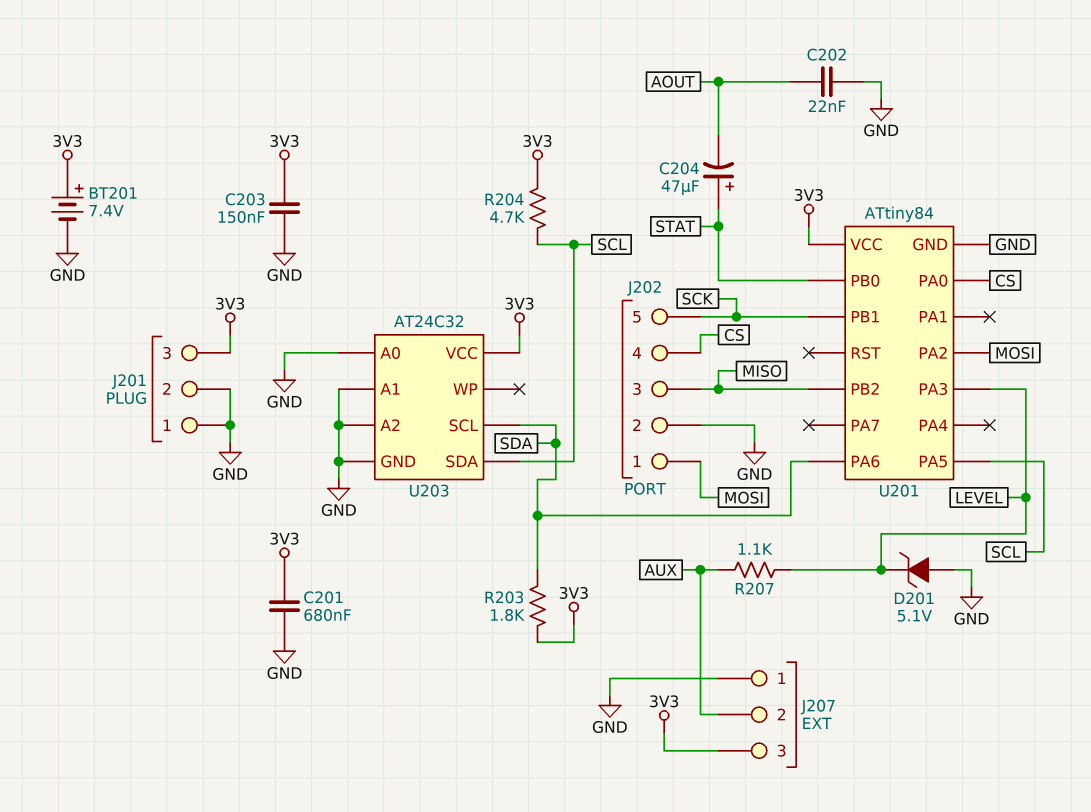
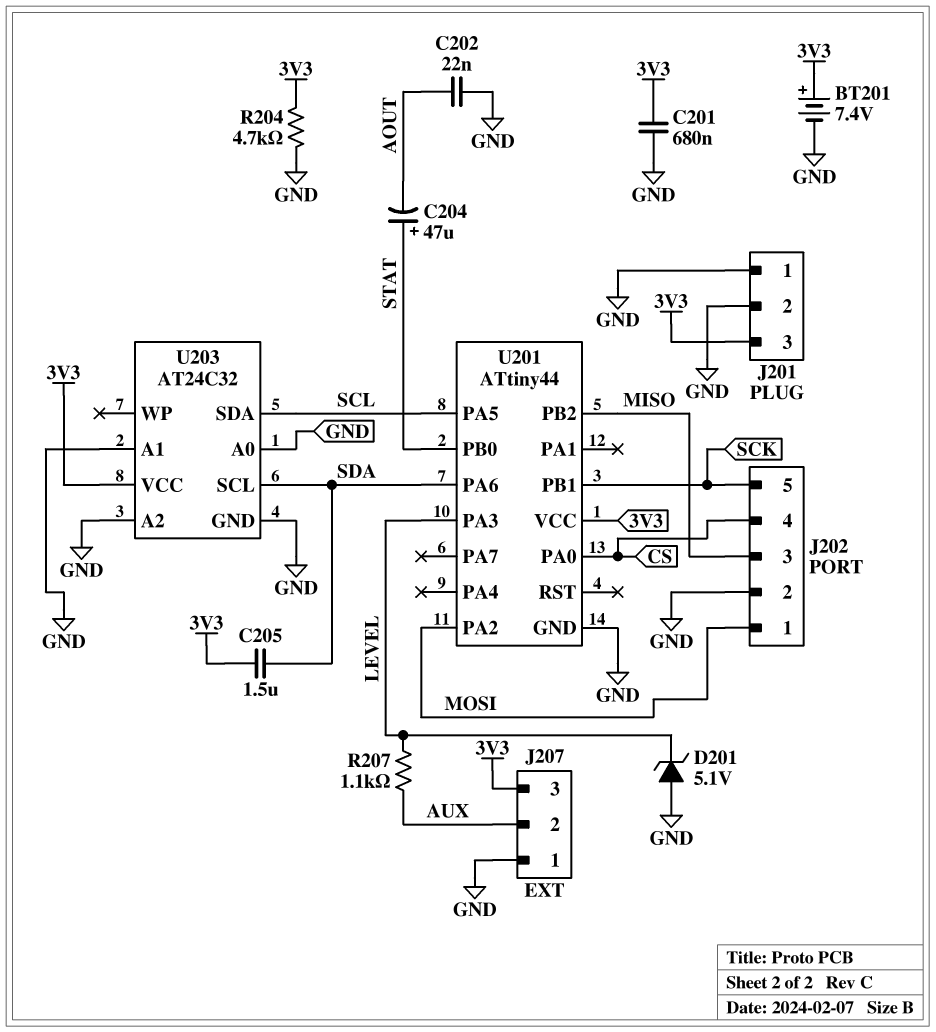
C203: 150nF (3V3, GND) -> none
C205: none -> 1.5uF (3V3, SDA)
R203: 1.8k (3V3, SDA) -> none
R204: 4.7k (3V3, SCL) -> 4.7k (3V3, GND)
U201: ATtiny84 -> ATtiny44

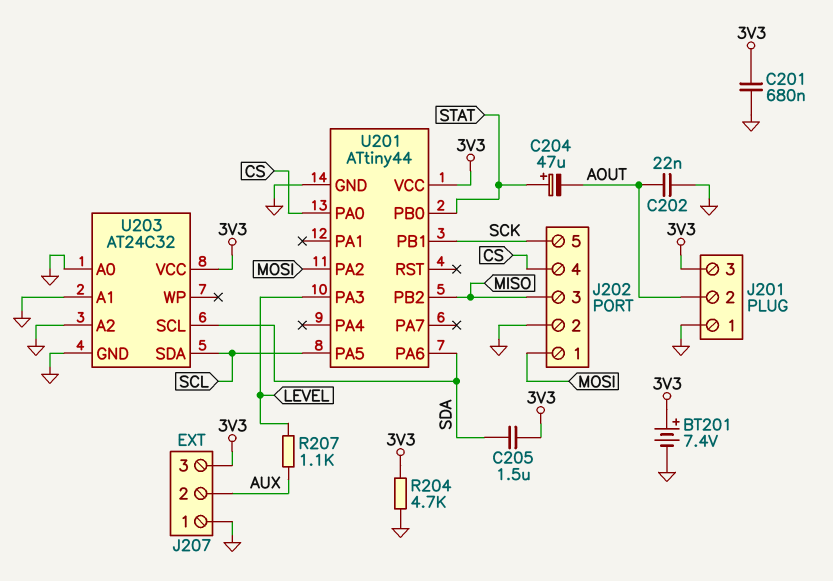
D201: zener 5.1V (A GND, K LEVEL) -> none
J201 pin 2: GND -> AOUT

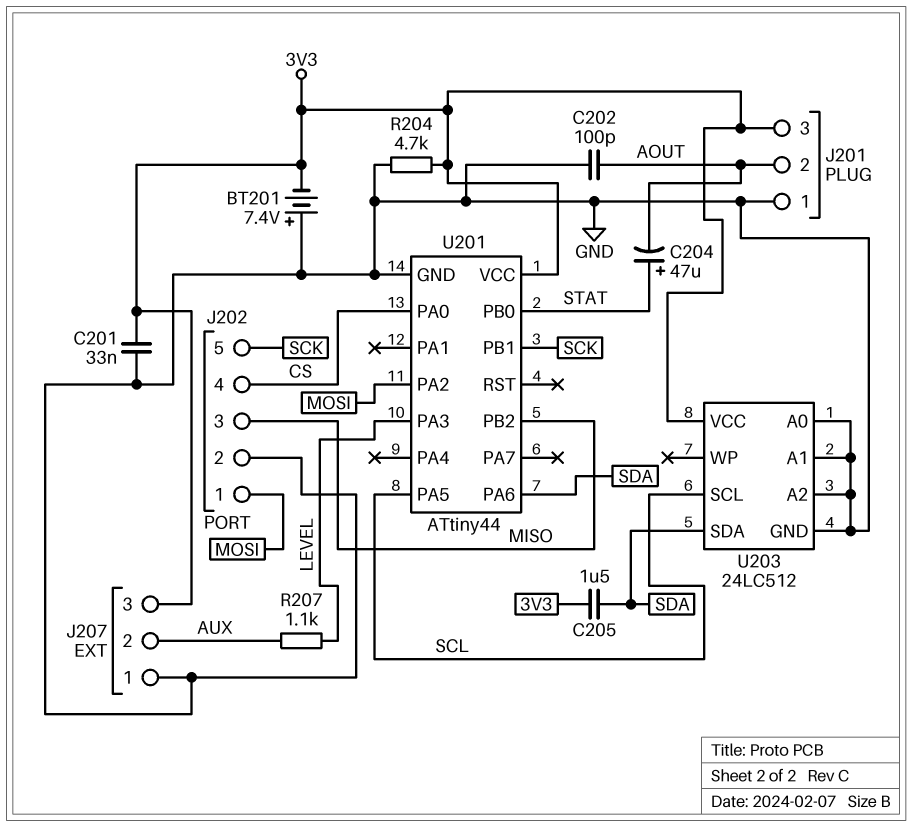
BT201: 7.4V (plus 3V3, minus GND) -> 7.4V (plus GND, minus 3V3)
C201: 680nF (3V3, GND) -> 33nF (3V3, GND)
C202: 22nF (AOUT, GND) -> 100pF (AOUT, GND)
U203: AT24C32 -> 24LC512
U203 pin SCL: SDA -> SCL
U203 pin SDA: SCL -> SDA

